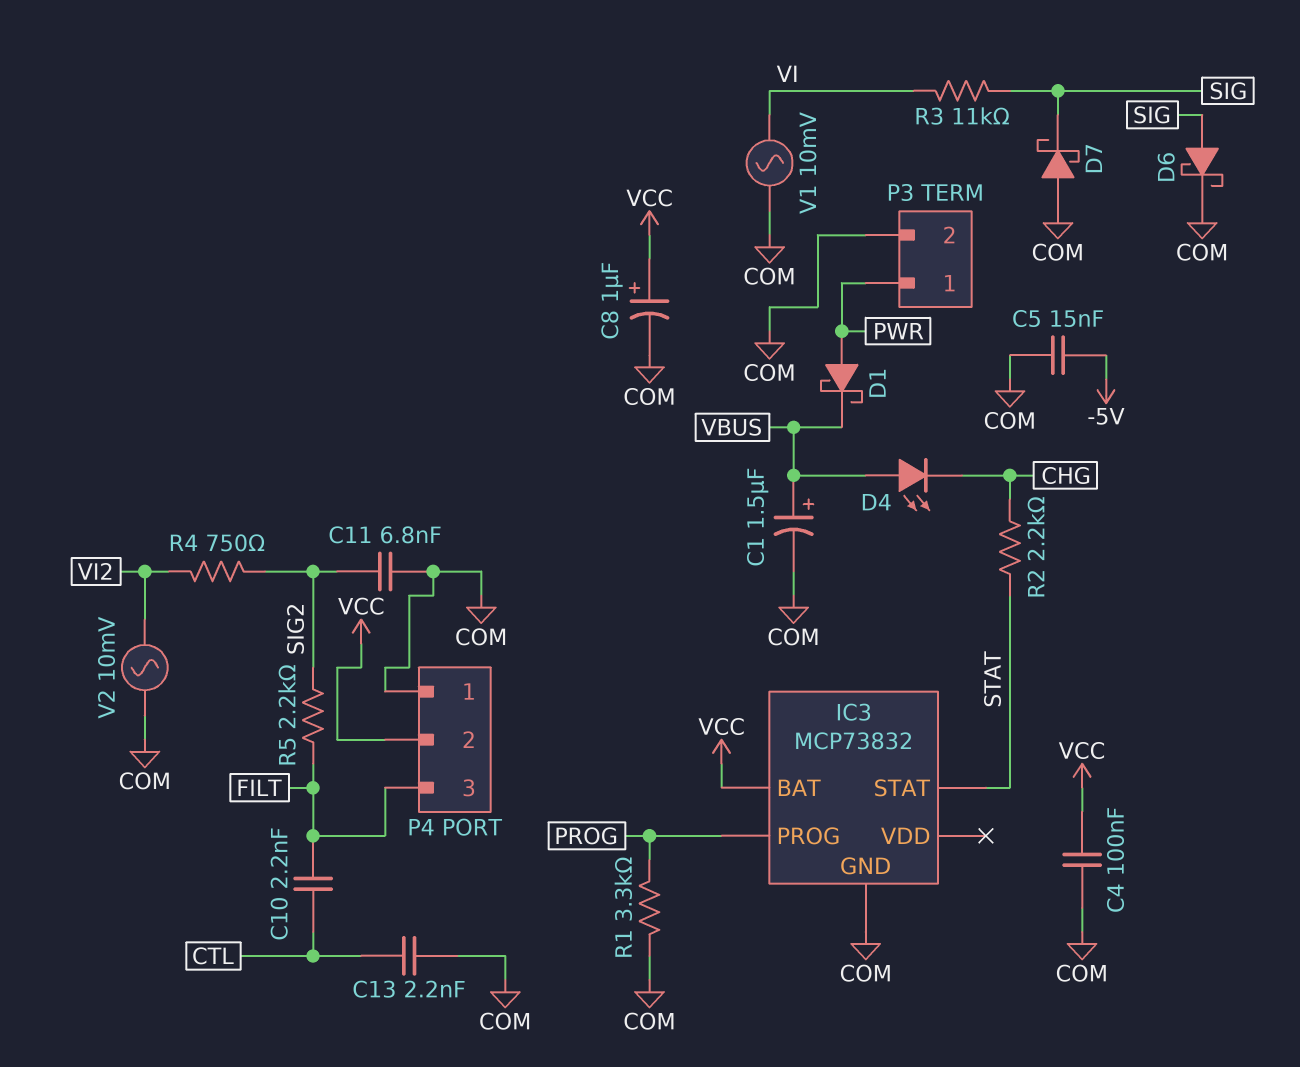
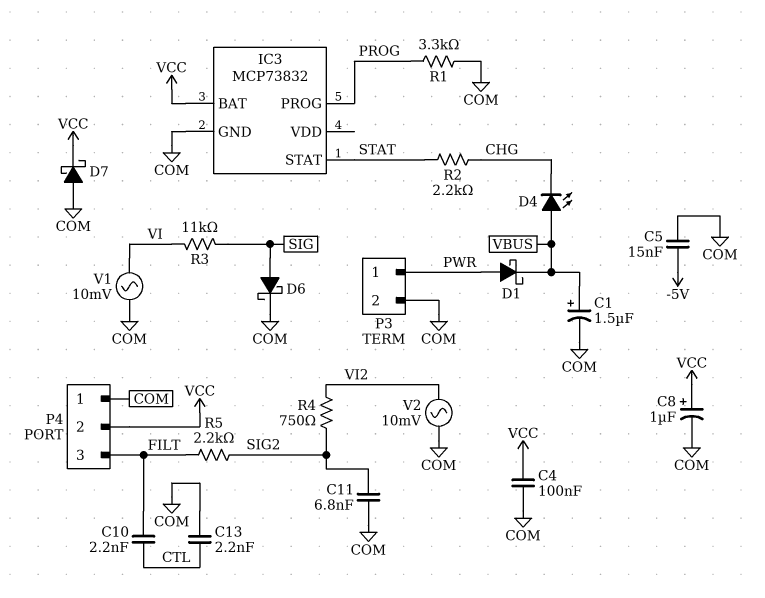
D7: schottky (A COM, K SIG) -> schottky (A COM, K VCC)

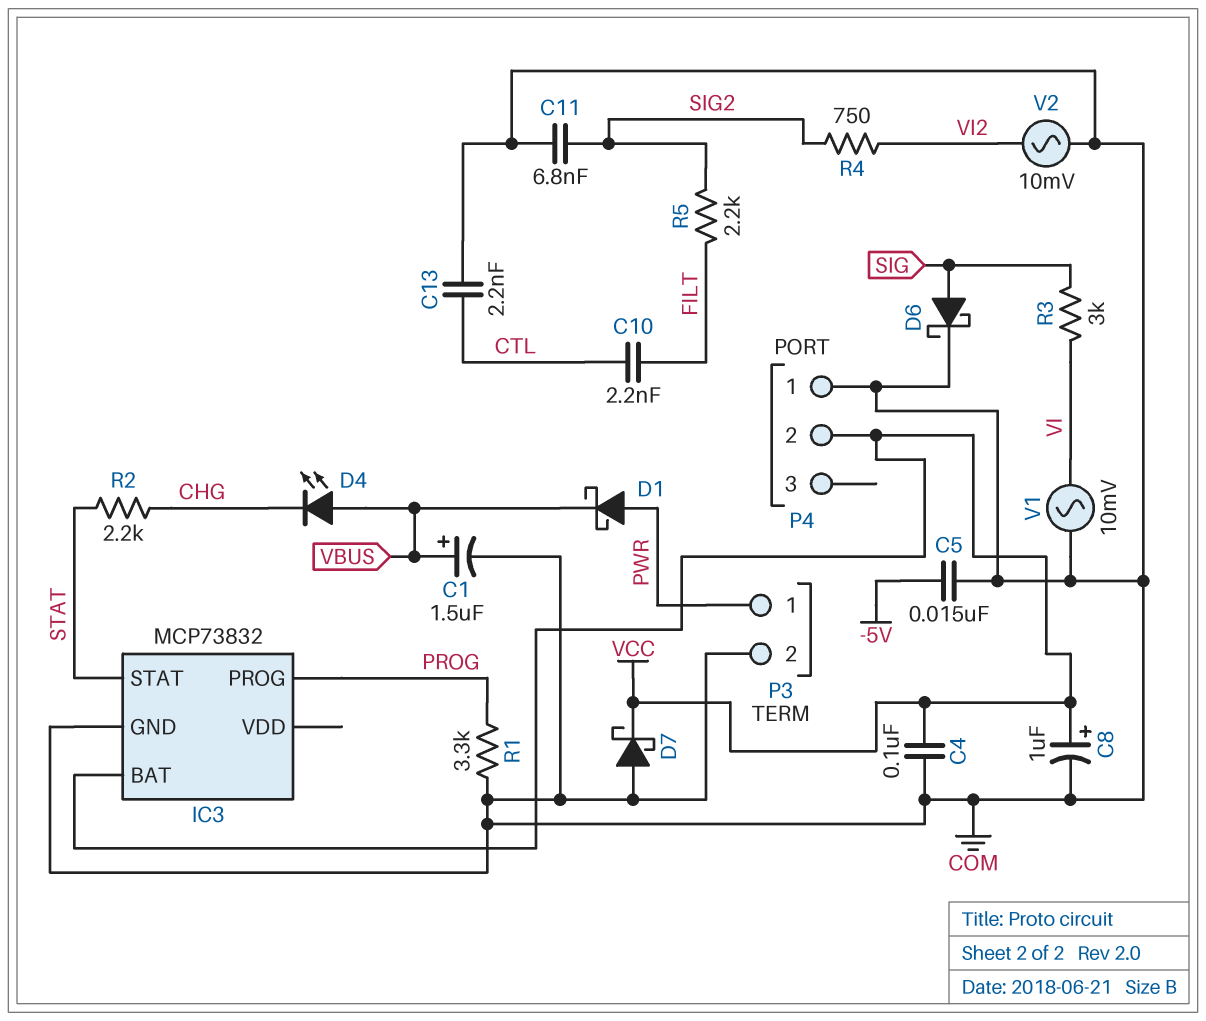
P4 pin 3: FILT -> none
R3: 11k (SIG, VI) -> 3k (SIG, VI)

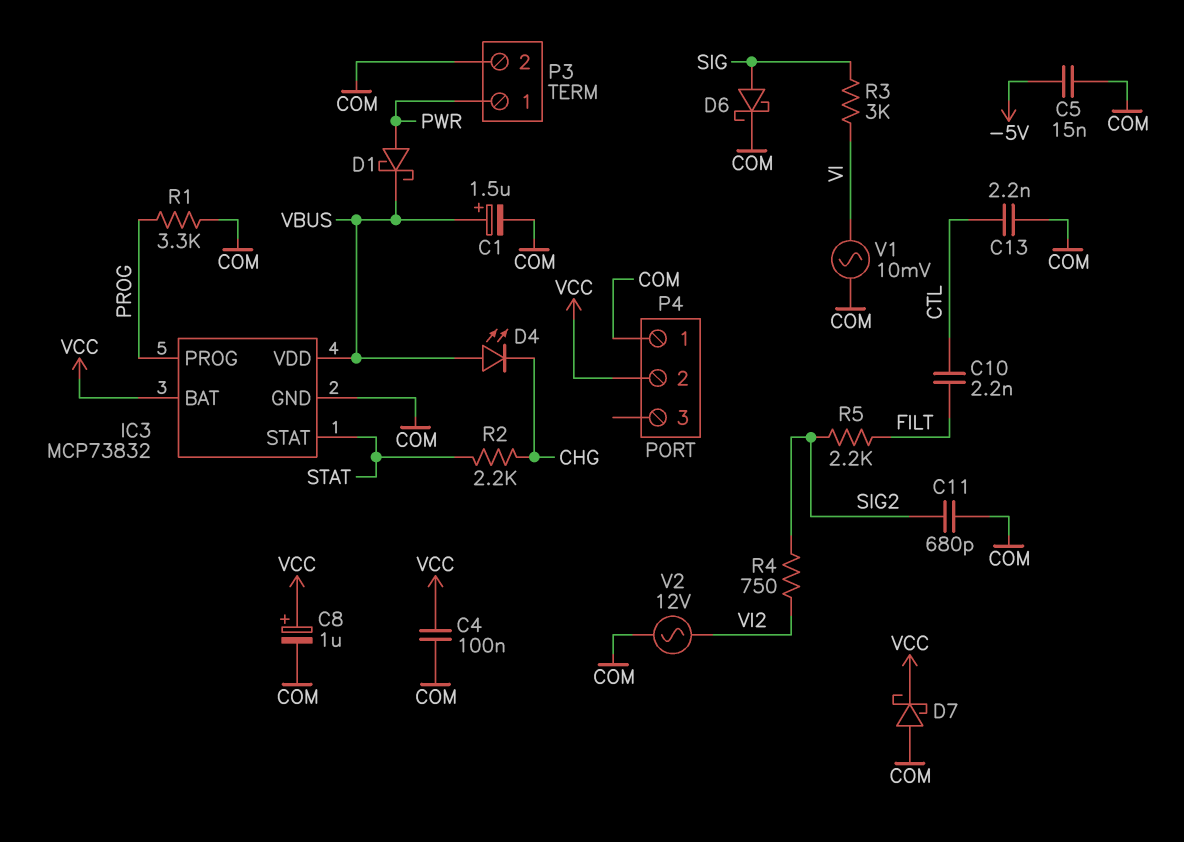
C11: 6.8nF (COM, SIG2) -> 680pF (COM, SIG2)
IC3 pin VDD: none -> VBUS
V2: AC 10mV (COM, VI2) -> AC 12V (COM, VI2)

